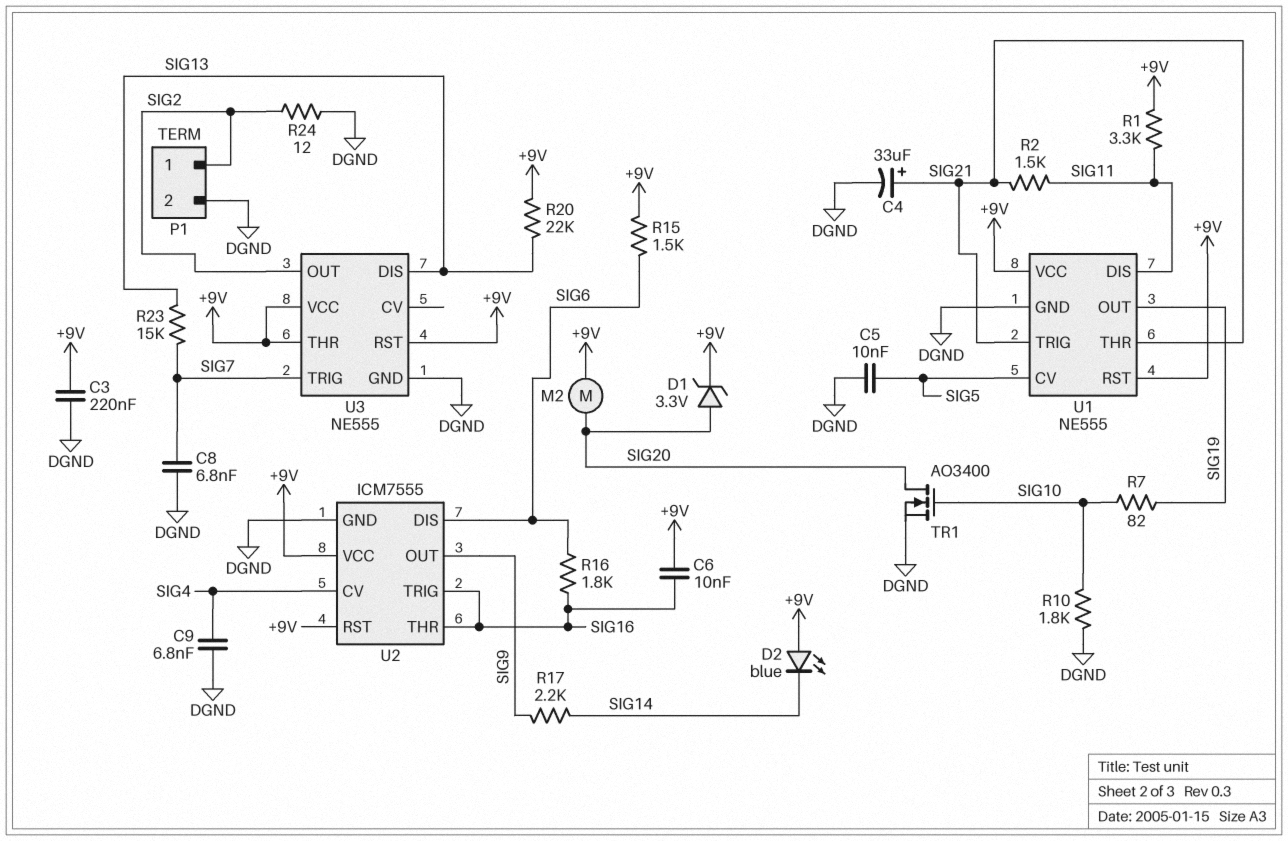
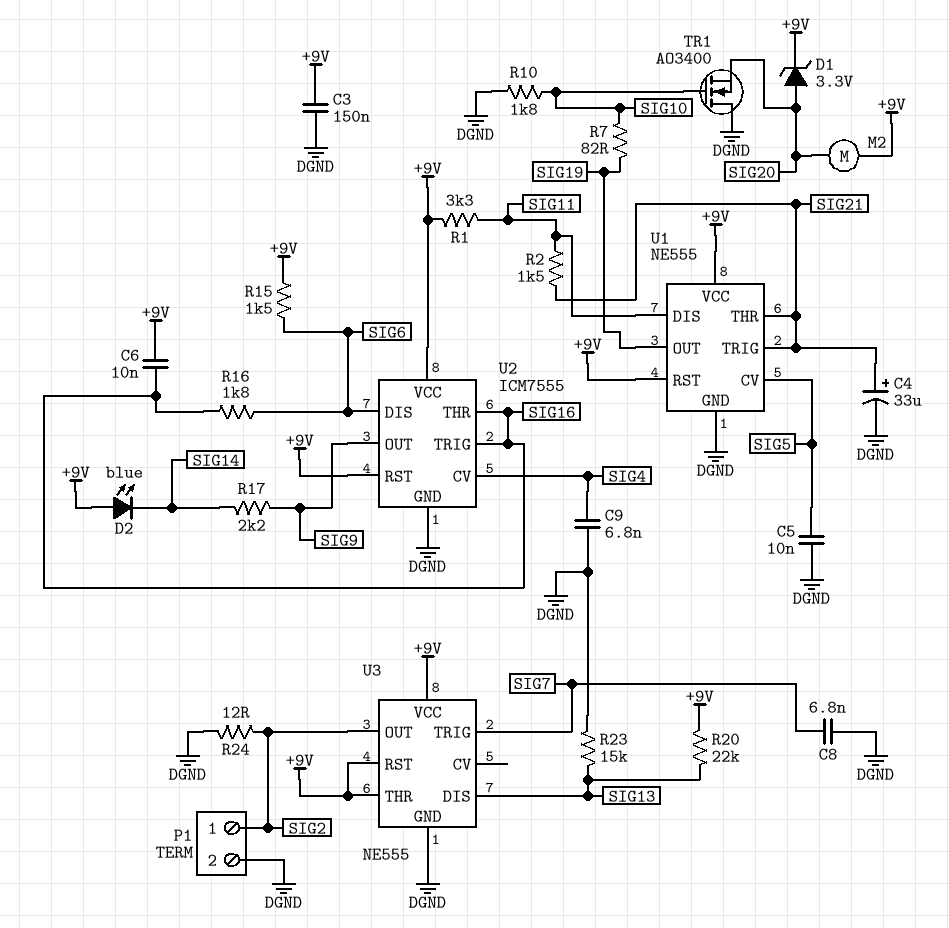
C3: 220nF (+9V, DGND) -> 150nF (+9V, DGND)
R23: 15k (SIG7, SIG13) -> 15k (DGND, SIG13)
TR1: NMOS AO3400 (G SIG10, D SIG20, S DGND) -> NMOS AO3400 (G SIG10, D DGND, S SIG20)

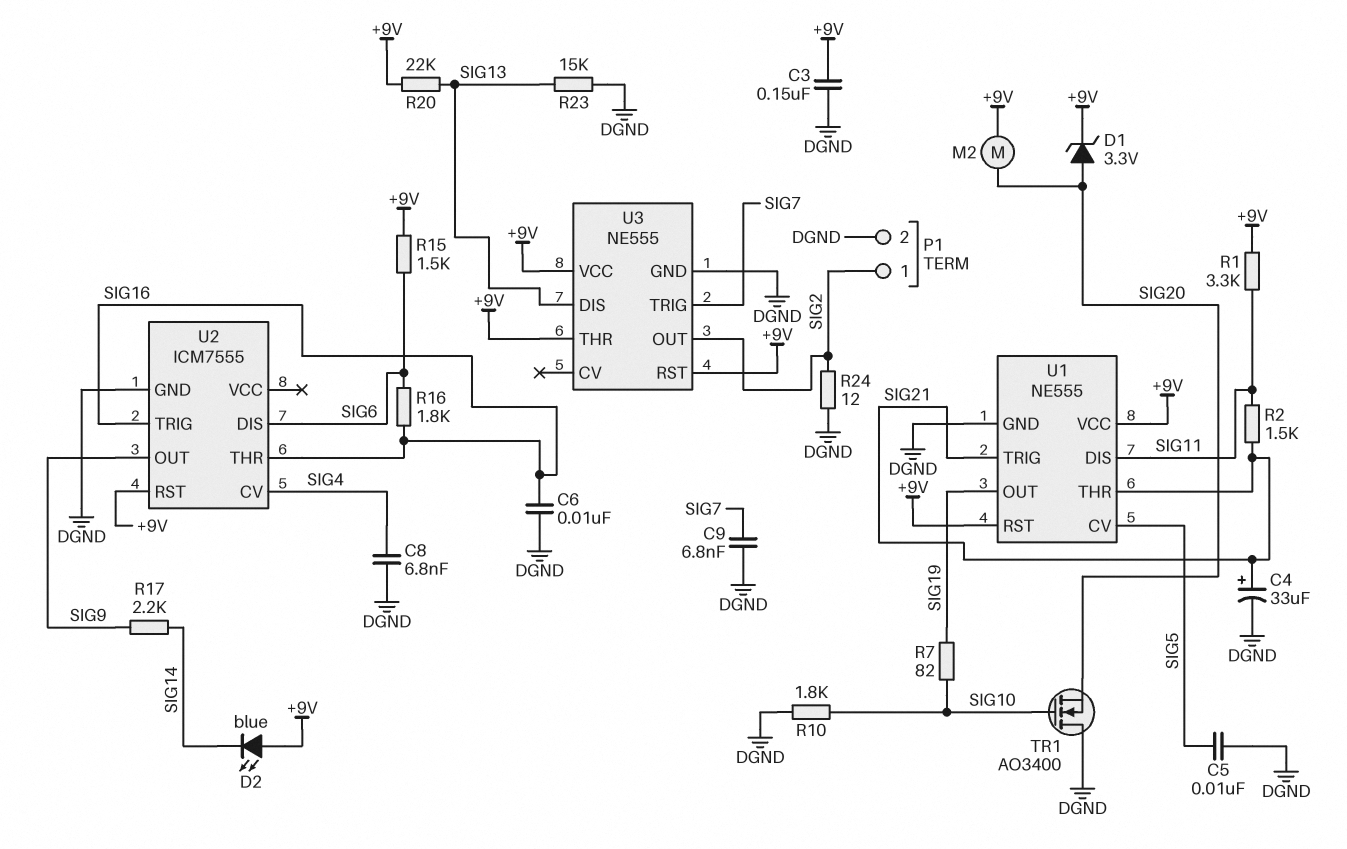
C6: 10nF (+9V, SIG16) -> 10nF (DGND, SIG16)
C8: 6.8nF (DGND, SIG7) -> 6.8nF (DGND, SIG4)
C9: 6.8nF (DGND, SIG4) -> 6.8nF (DGND, SIG7)
U2 pin VCC: +9V -> none

